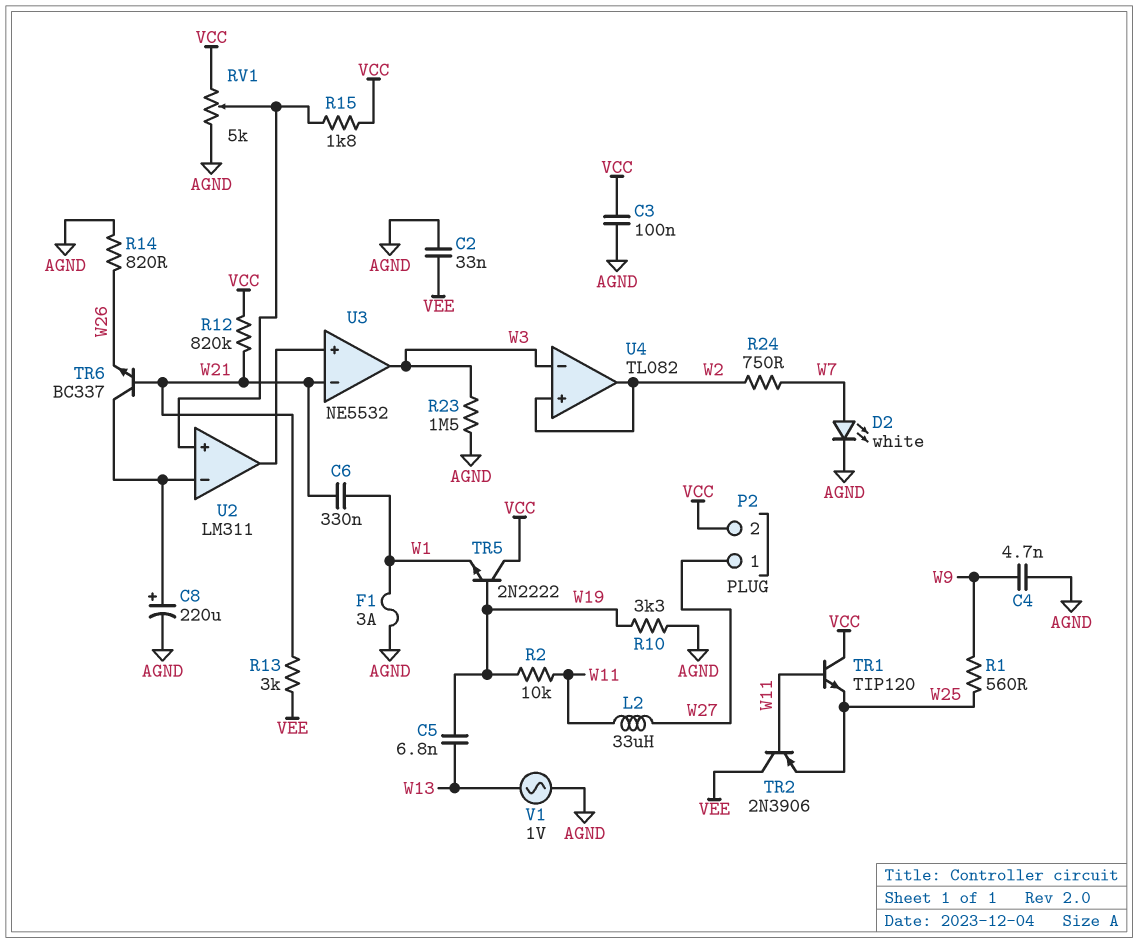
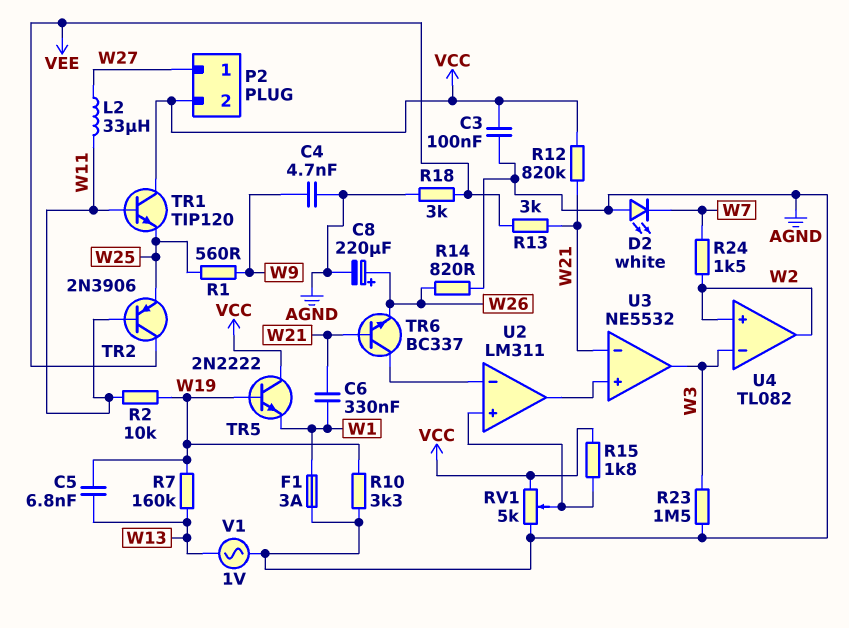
C2: 33nF (AGND, VEE) -> none
C8: 220uF (plus U2/in-, minus AGND) -> 220uF (plus W26, minus AGND)
D2: LED white (A W7, K AGND) -> LED white (A AGND, K W7)
R7: none -> 160k (W13, W19)
R18: none -> 3k (AGND, VEE)
R24: 750 (W2, W7) -> 1.5k (W2, W7)

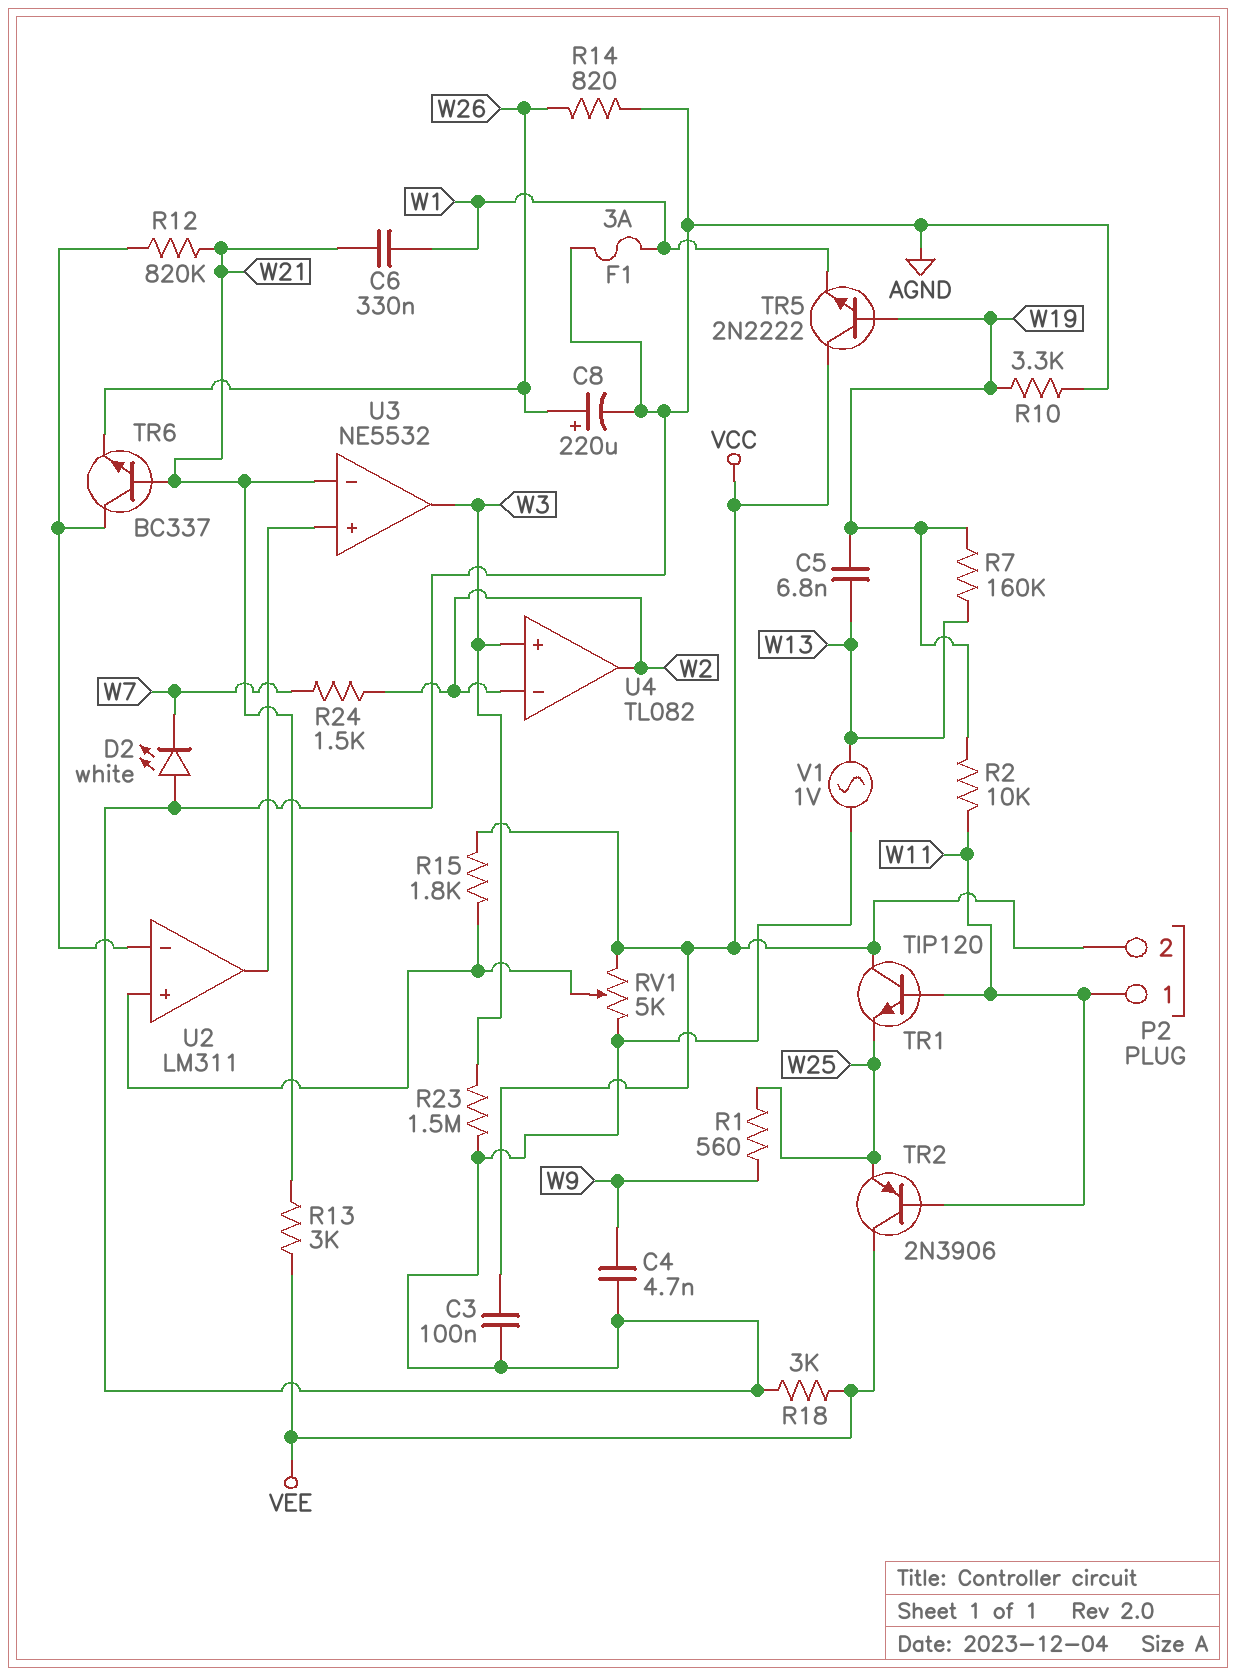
L2: 33uH (W11, W27) -> none
P2 pin 1: W27 -> W11
R12: 820k (VCC, W21) -> 820k (U2/in-, W21)
U4 pin in+: W2 -> W3
U4 pin in-: W3 -> W2

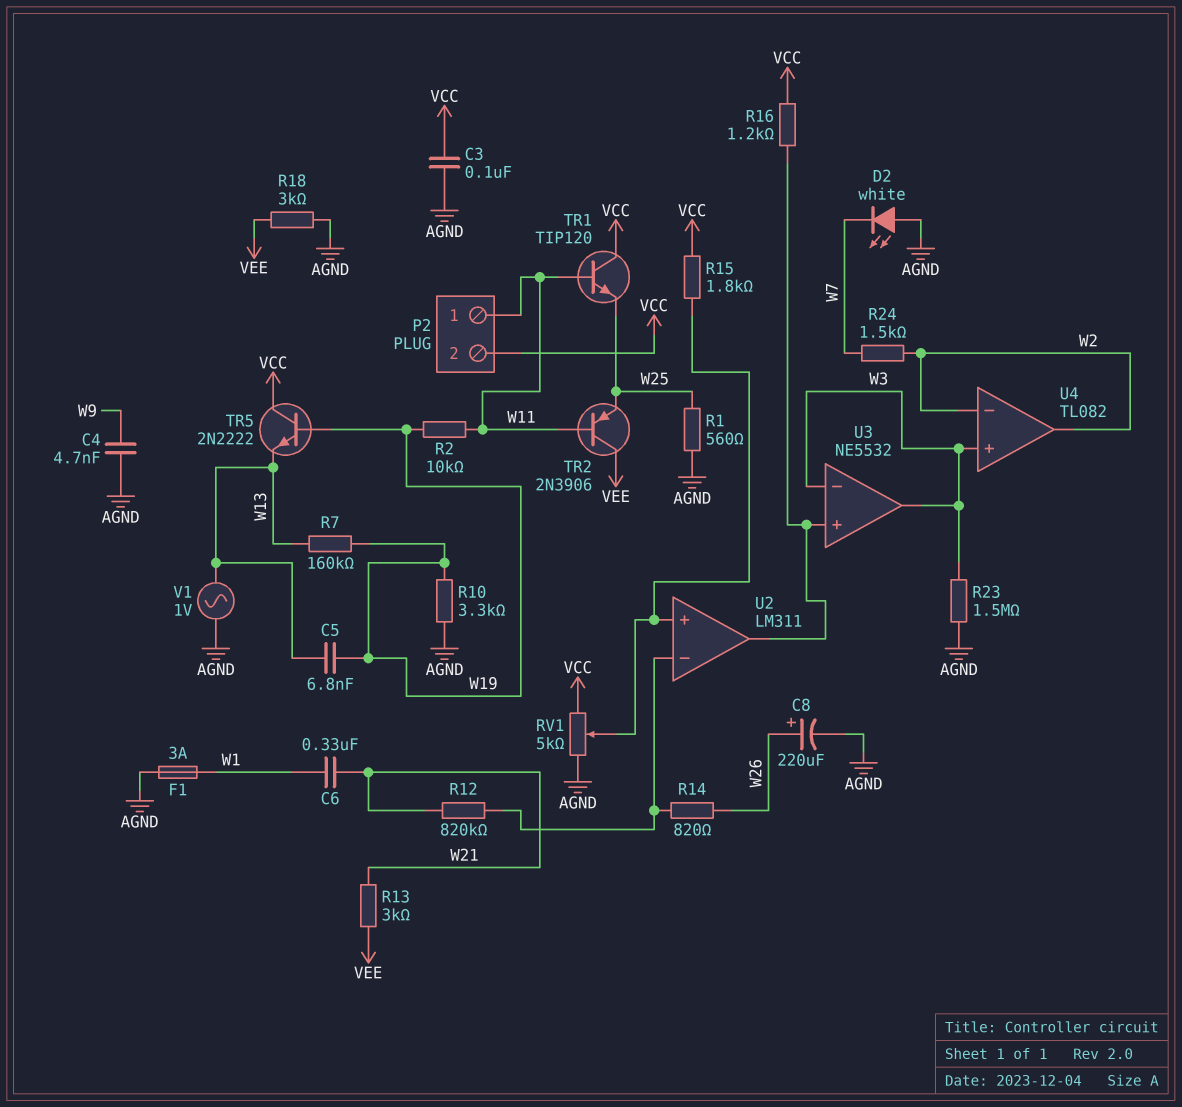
R1: 560 (W9, W25) -> 560 (AGND, W25)
R14: 820 (AGND, W26) -> 820 (U2/in-, W26)
R16: none -> 1.2k (U2/out, VCC)
TR5: NPN 2N2222 (B W19, C VCC, E W1) -> NPN 2N2222 (B W19, C VCC, E W13)
TR6: NPN BC337 (B W21, C U2/in-, E W26) -> none
U3 pin in-: W21 -> W3

